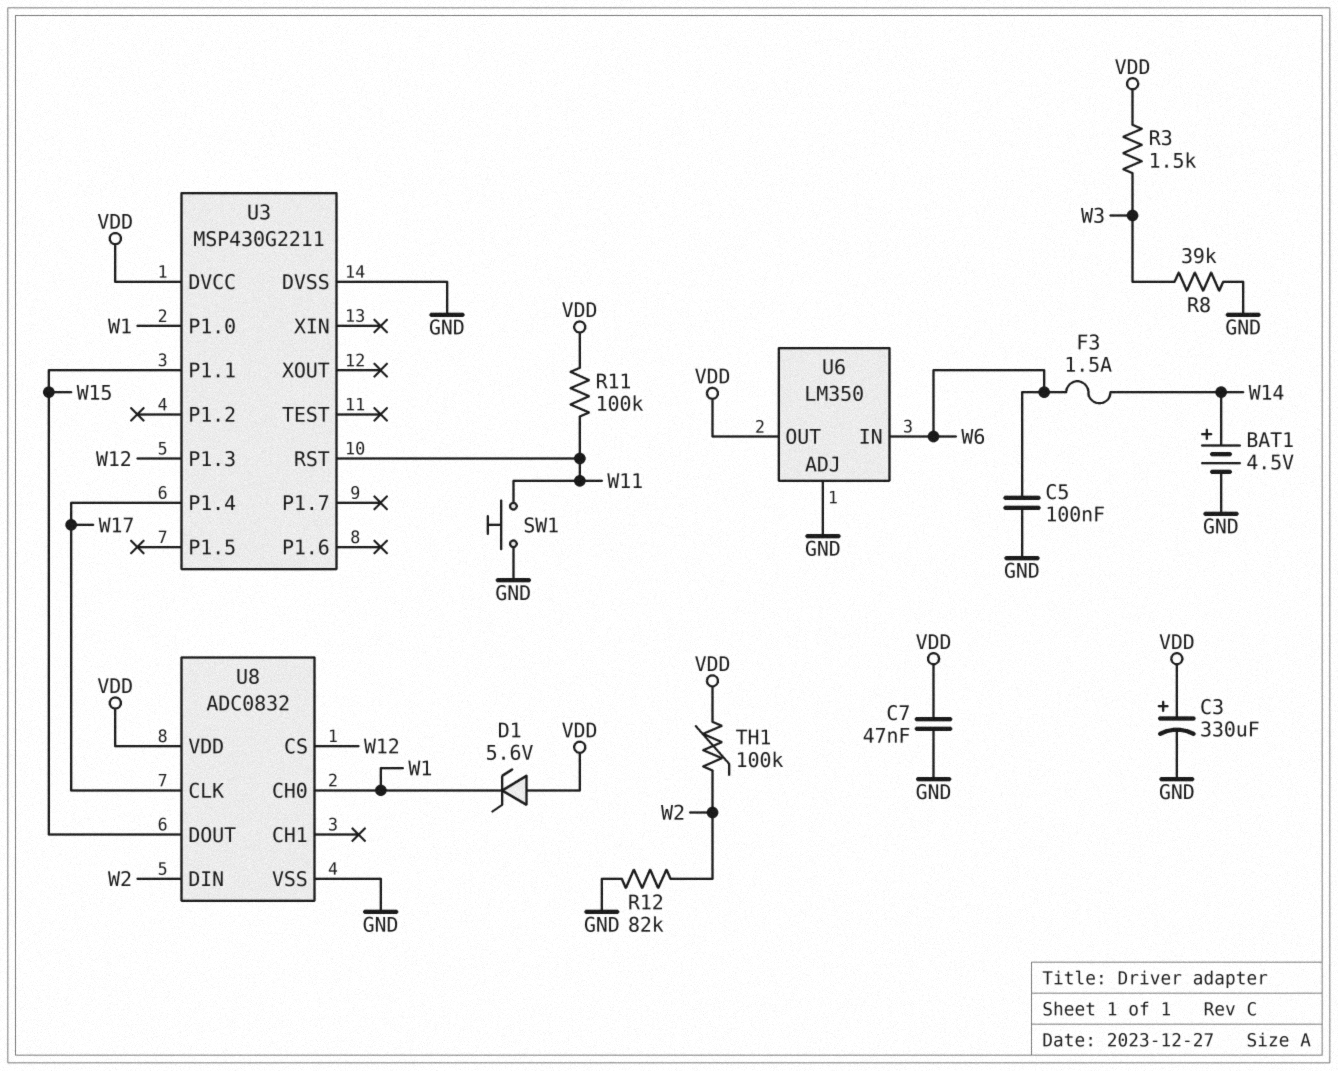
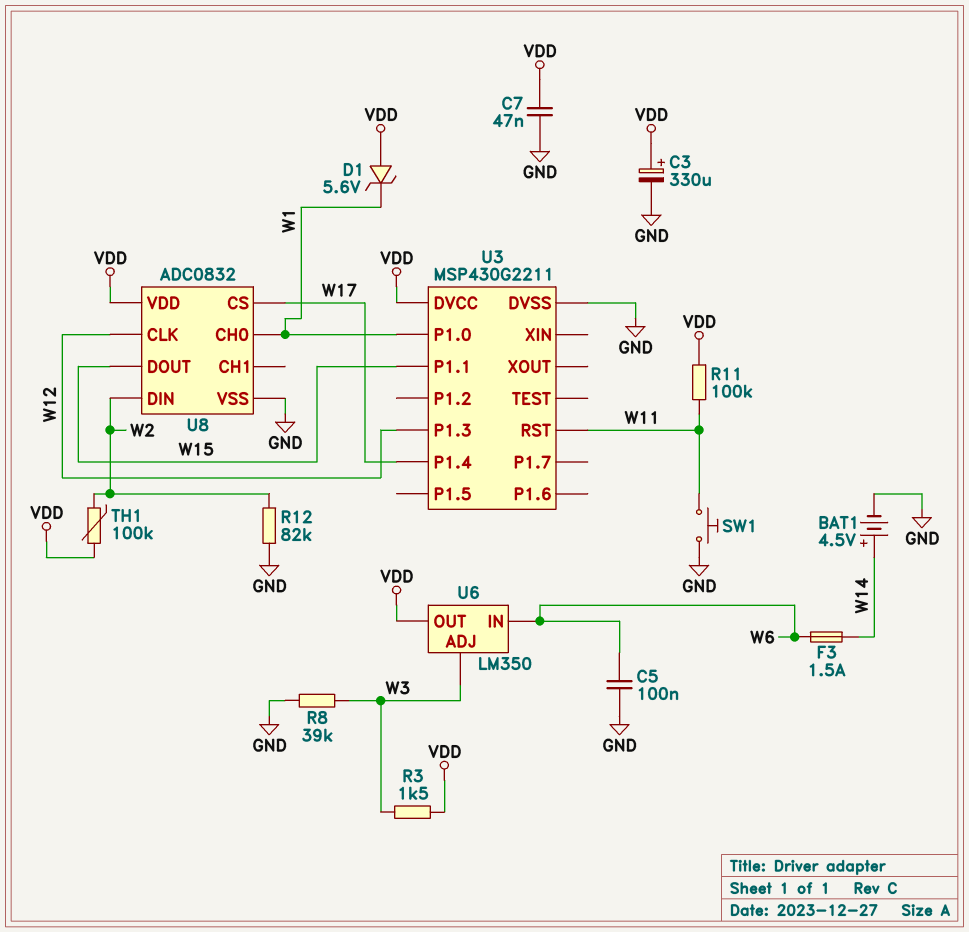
U6 pin ADJ: GND -> W3
U8 pin CLK: W17 -> W12
U8 pin CS: W12 -> W17

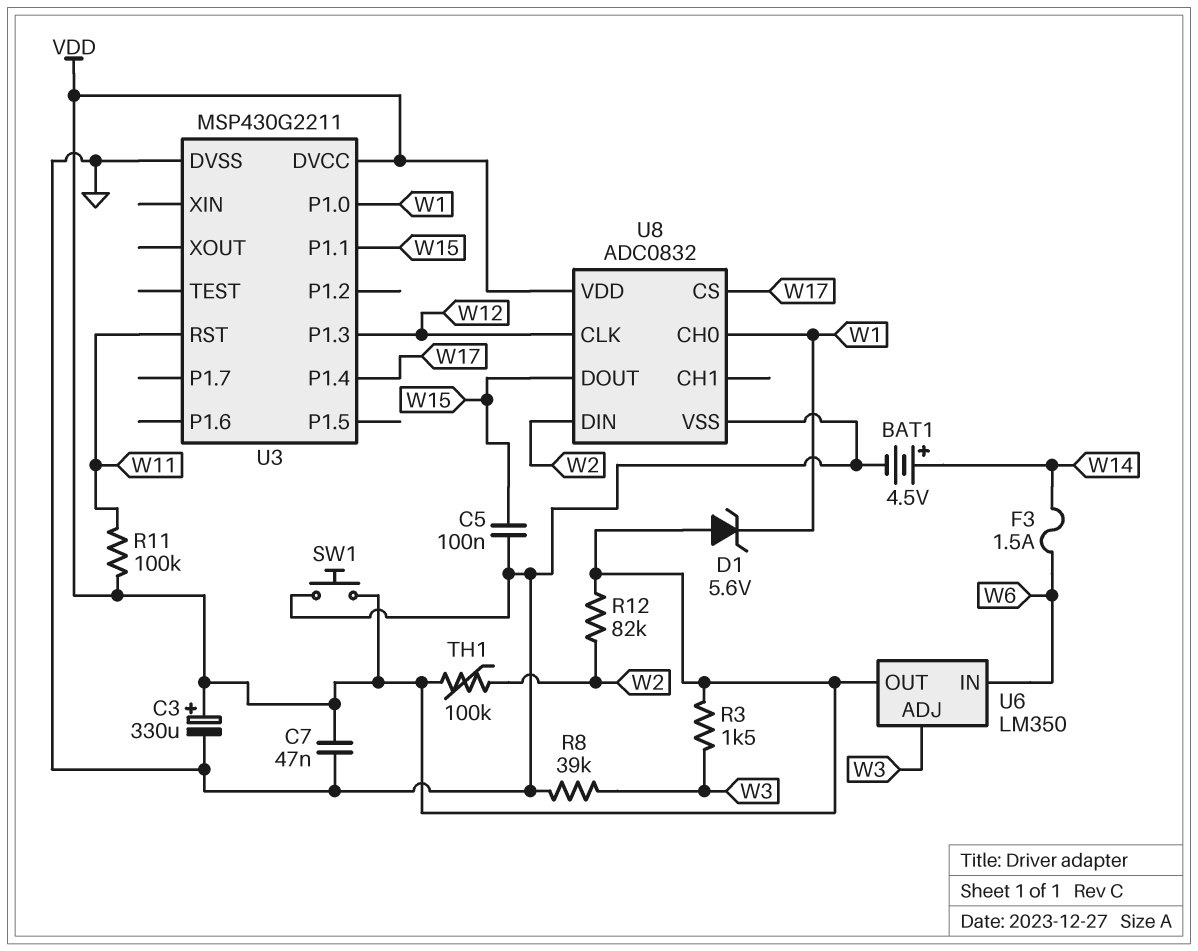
C5: 100nF (GND, W6) -> 100nF (GND, W15)
R12: 82k (GND, W2) -> 82k (VDD, W2)
SW1: button (GND, W11) -> button (GND, VDD)

